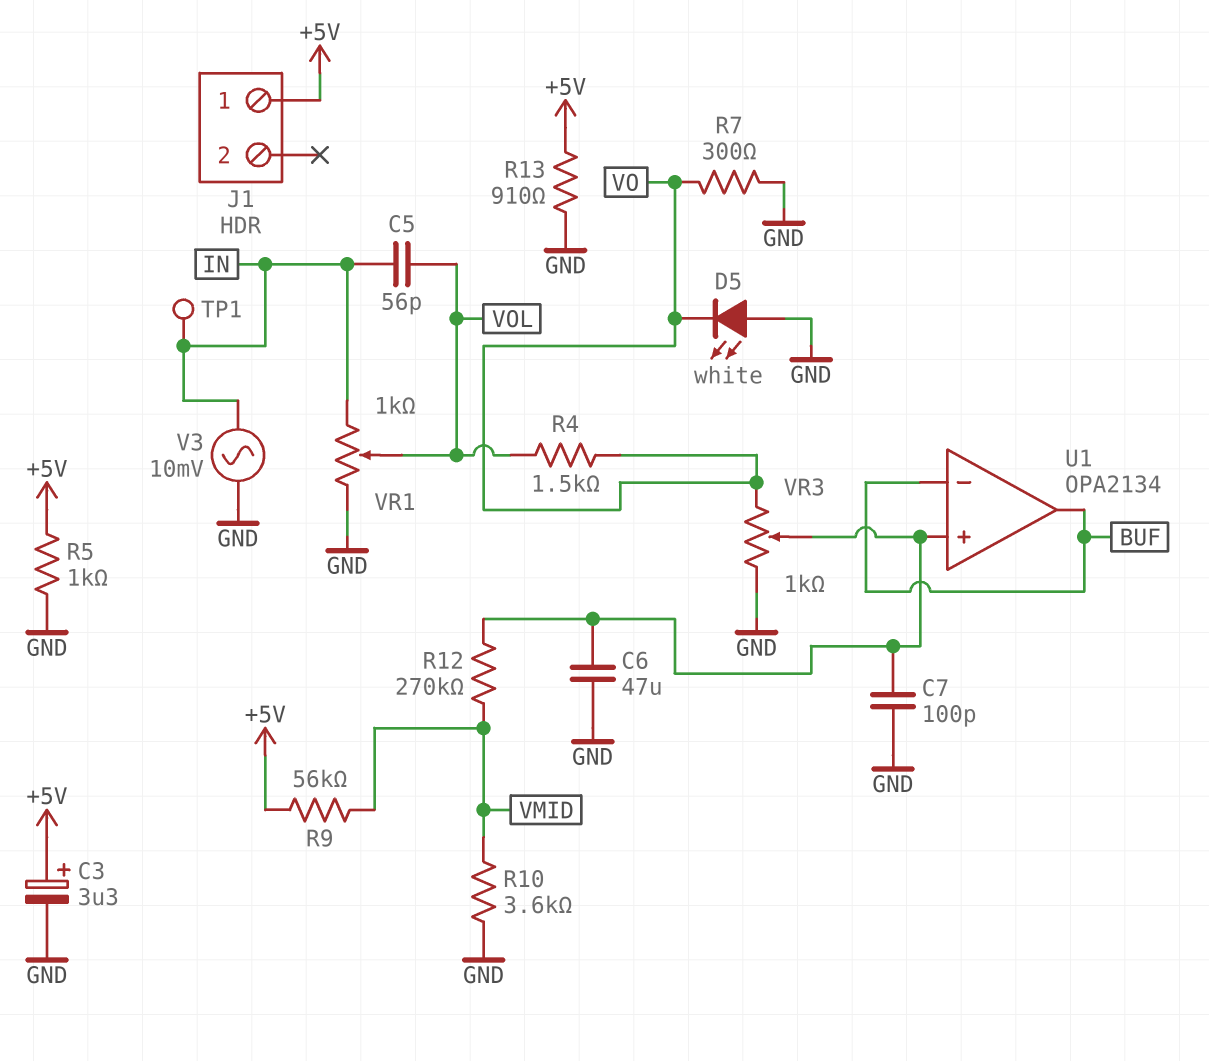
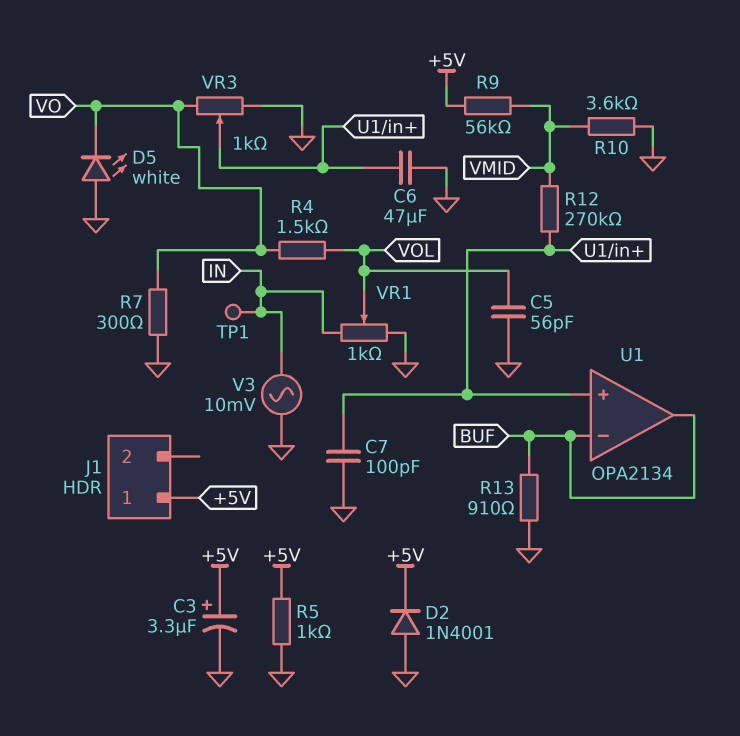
C5: 56pF (IN, VOL) -> 56pF (GND, VOL)
D2: none -> diode 1N4001 (A GND, K +5V)
R13: 910 (+5V, GND) -> 910 (BUF, GND)

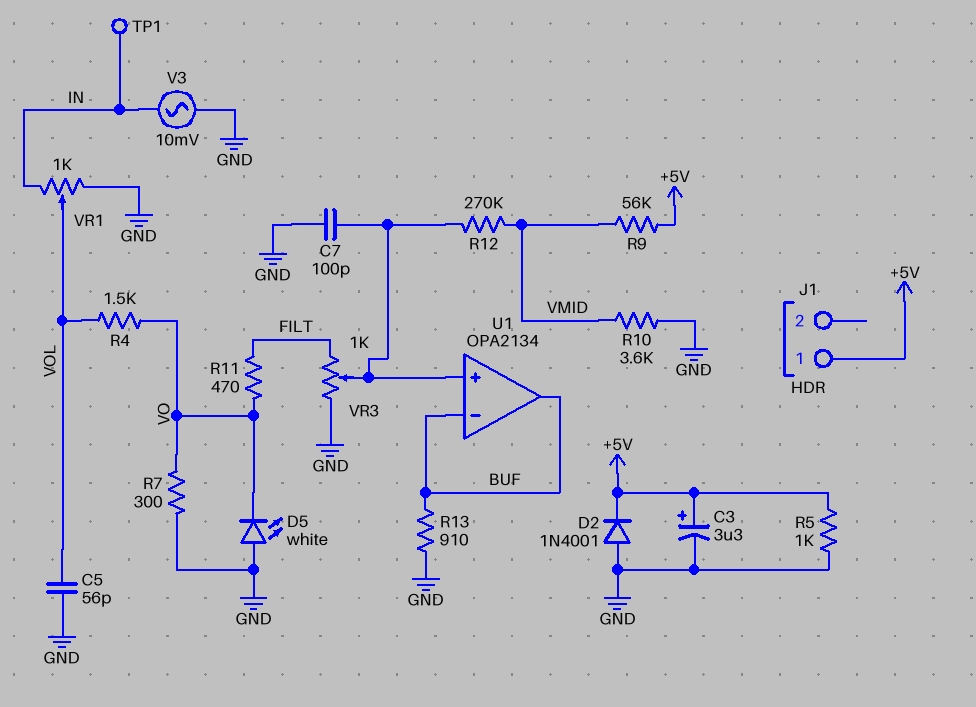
C6: 47uF (GND, U1/in+) -> none
R11: none -> 470 (FILT, VO)
VR3: 1k (GND, VO, wiper U1/in+) -> 1k (FILT, GND, wiper U1/in+)

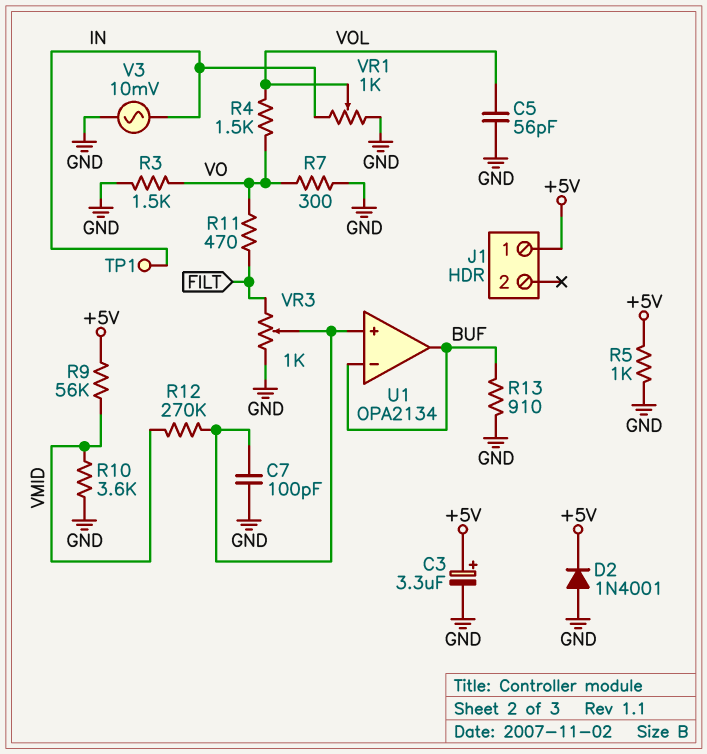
D5: LED white (A GND, K VO) -> none
R3: none -> 1.5k (GND, VO)

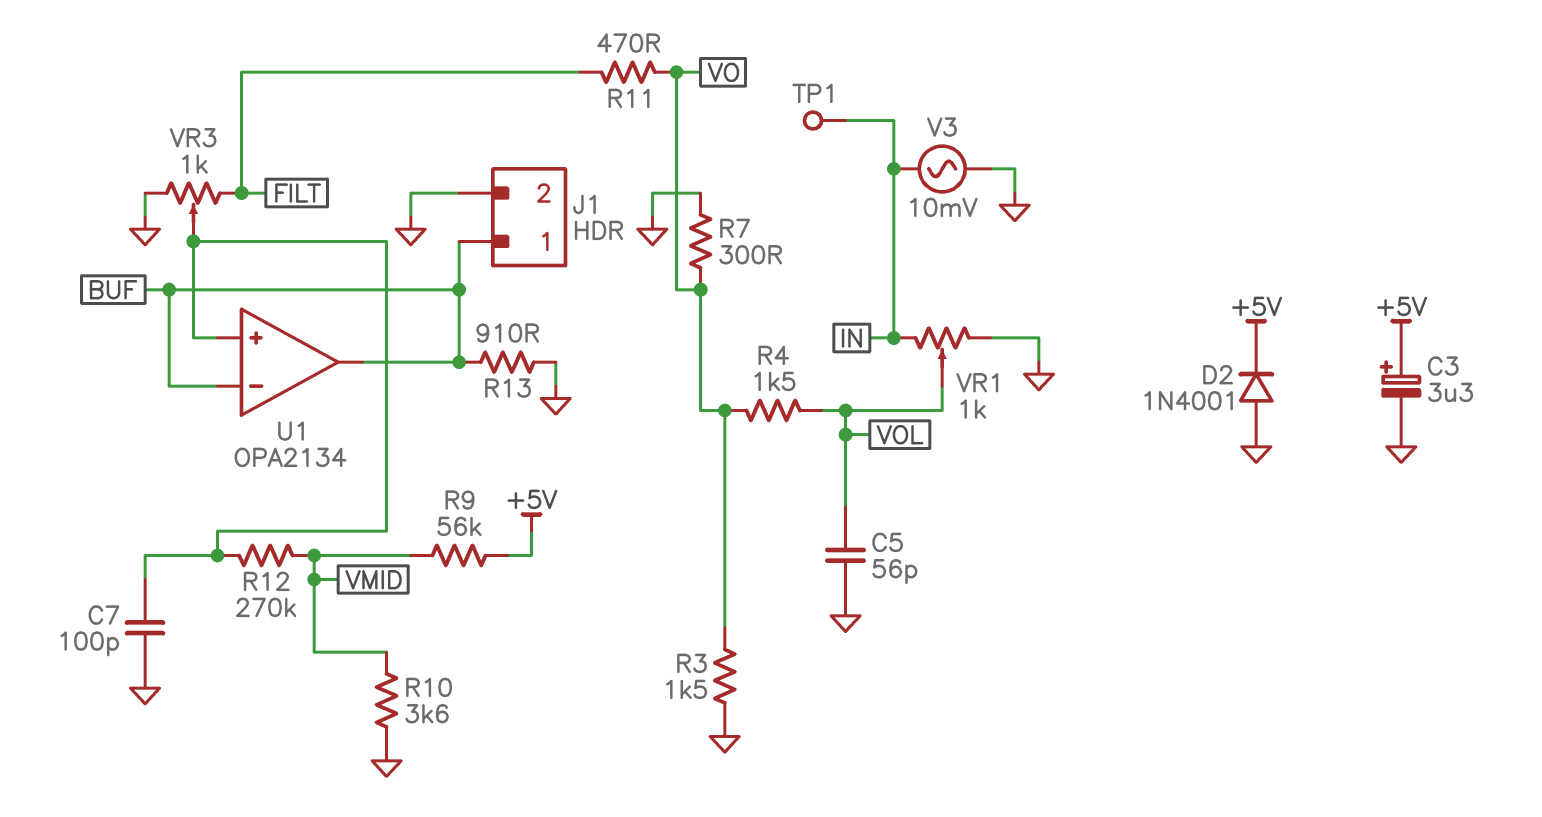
J1 pin 1: +5V -> BUF
J1 pin 2: none -> GND
R5: 1k (+5V, GND) -> none

